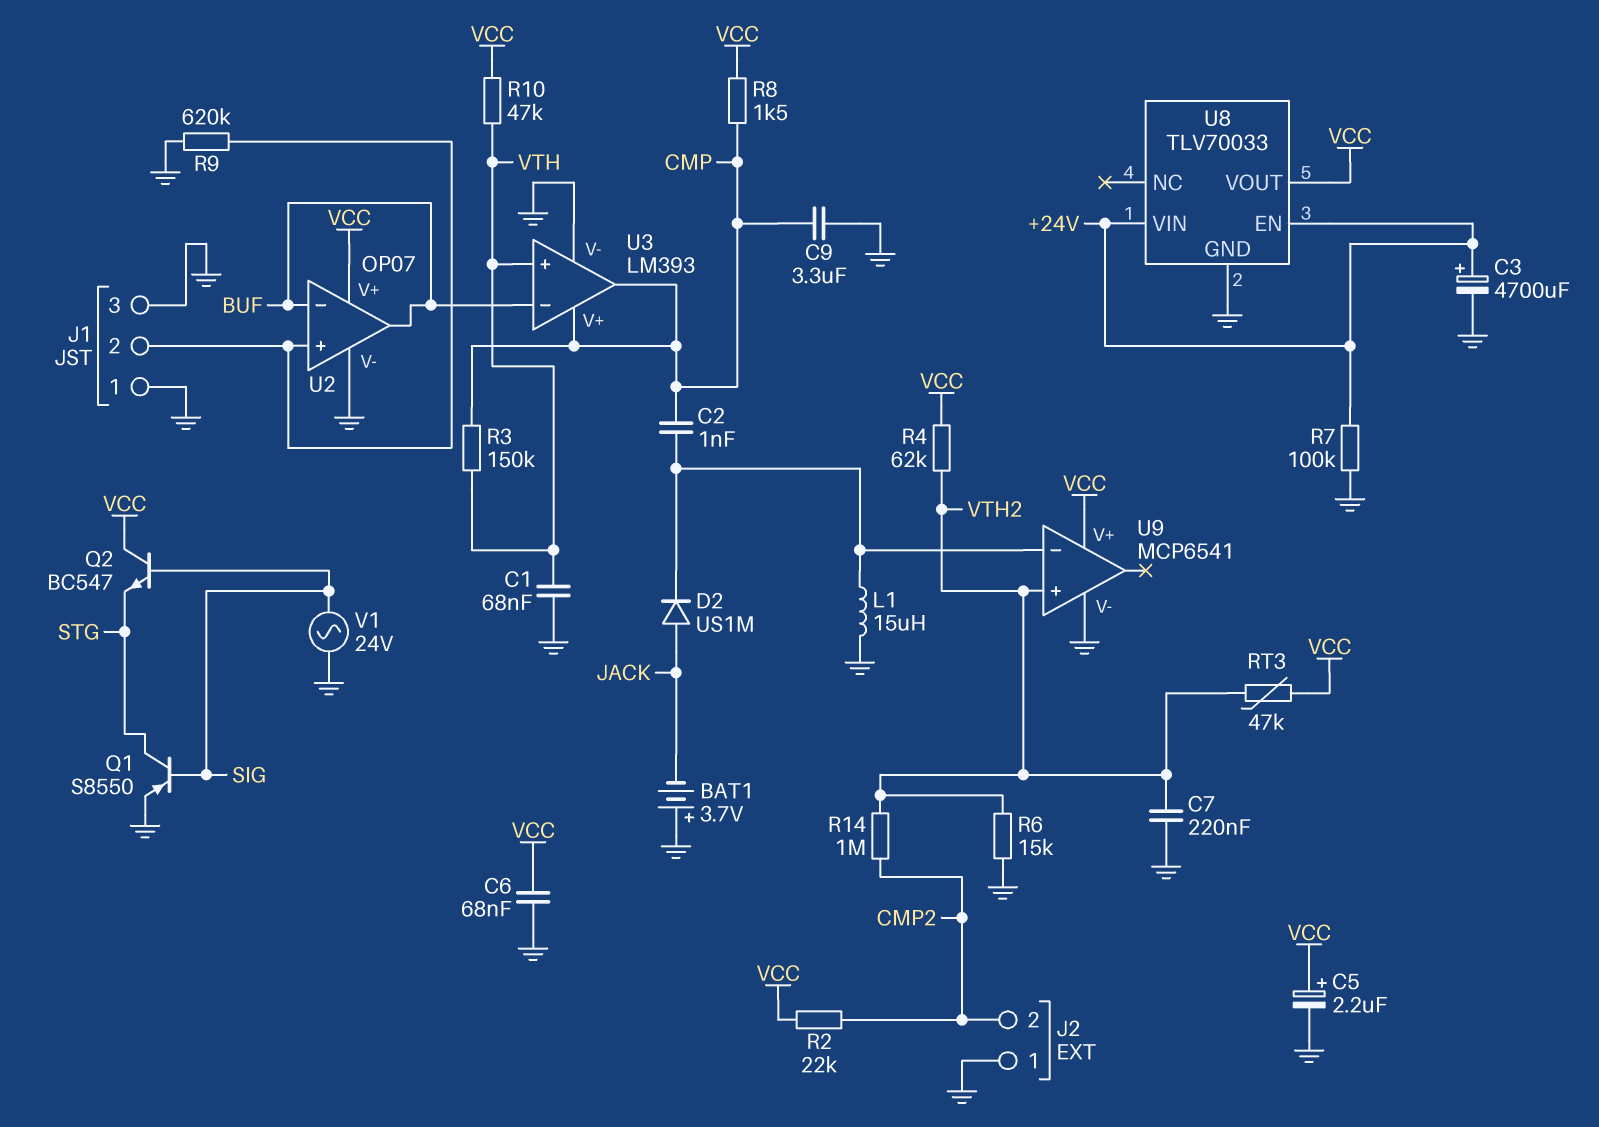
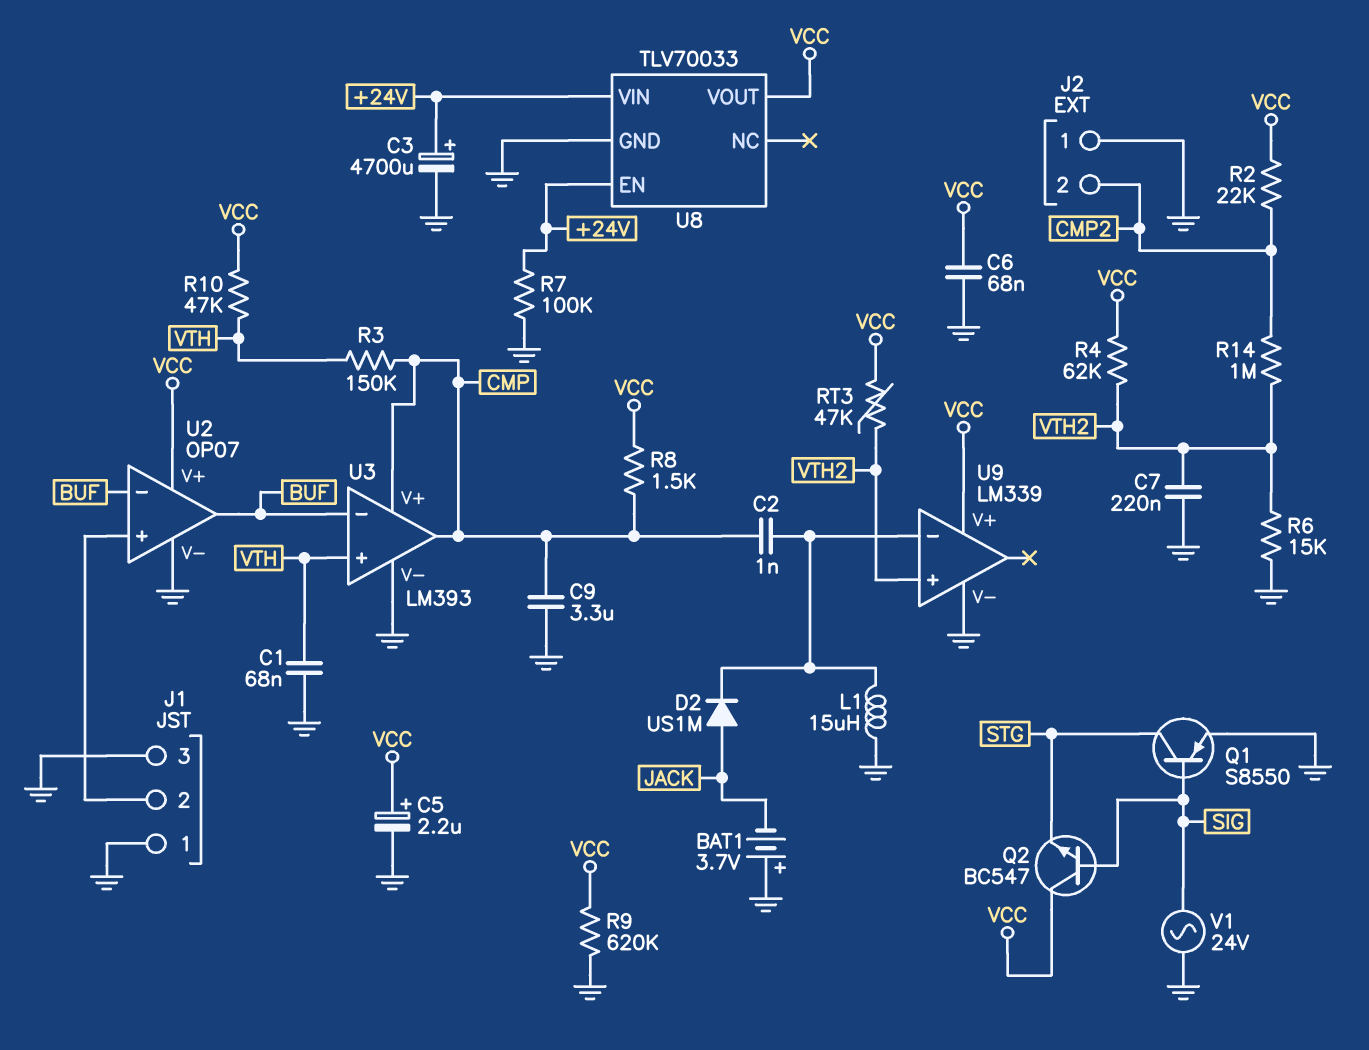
R9: 620k (GND, J1/2) -> 620k (GND, VCC)
U9: MCP6541 -> LM339

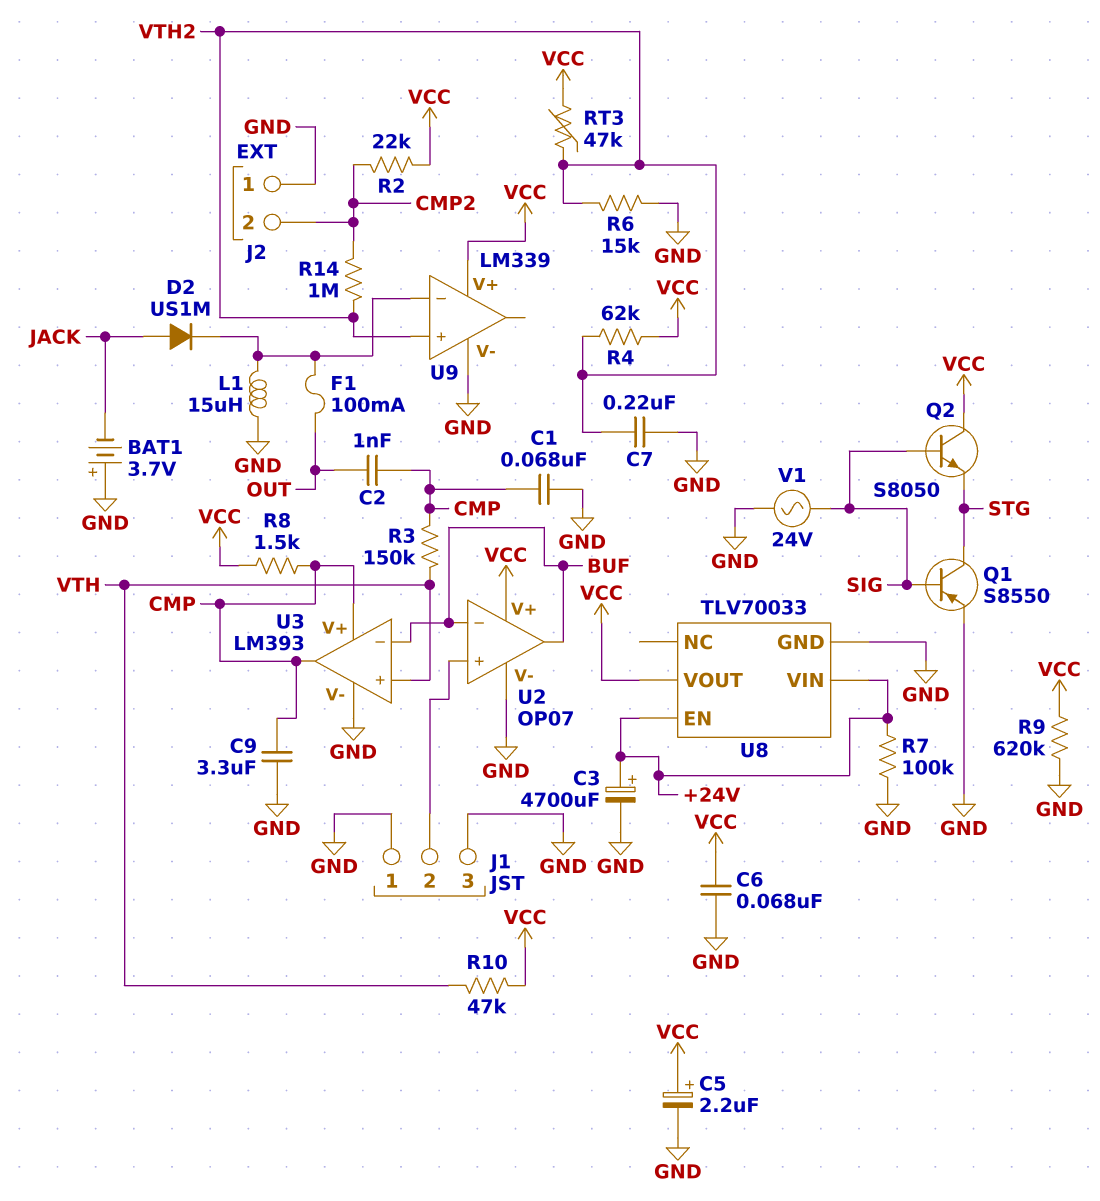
C1: 68nF (GND, VTH) -> 68nF (CMP, GND)
C2: 1nF (CMP, U9/in-) -> 1nF (CMP, OUT)
F1: none -> 100mA (OUT, U9/in-)
Q2: NPN BC547 (B SIG, C VCC, E STG) -> NPN S8050 (B SIG, C VCC, E STG)

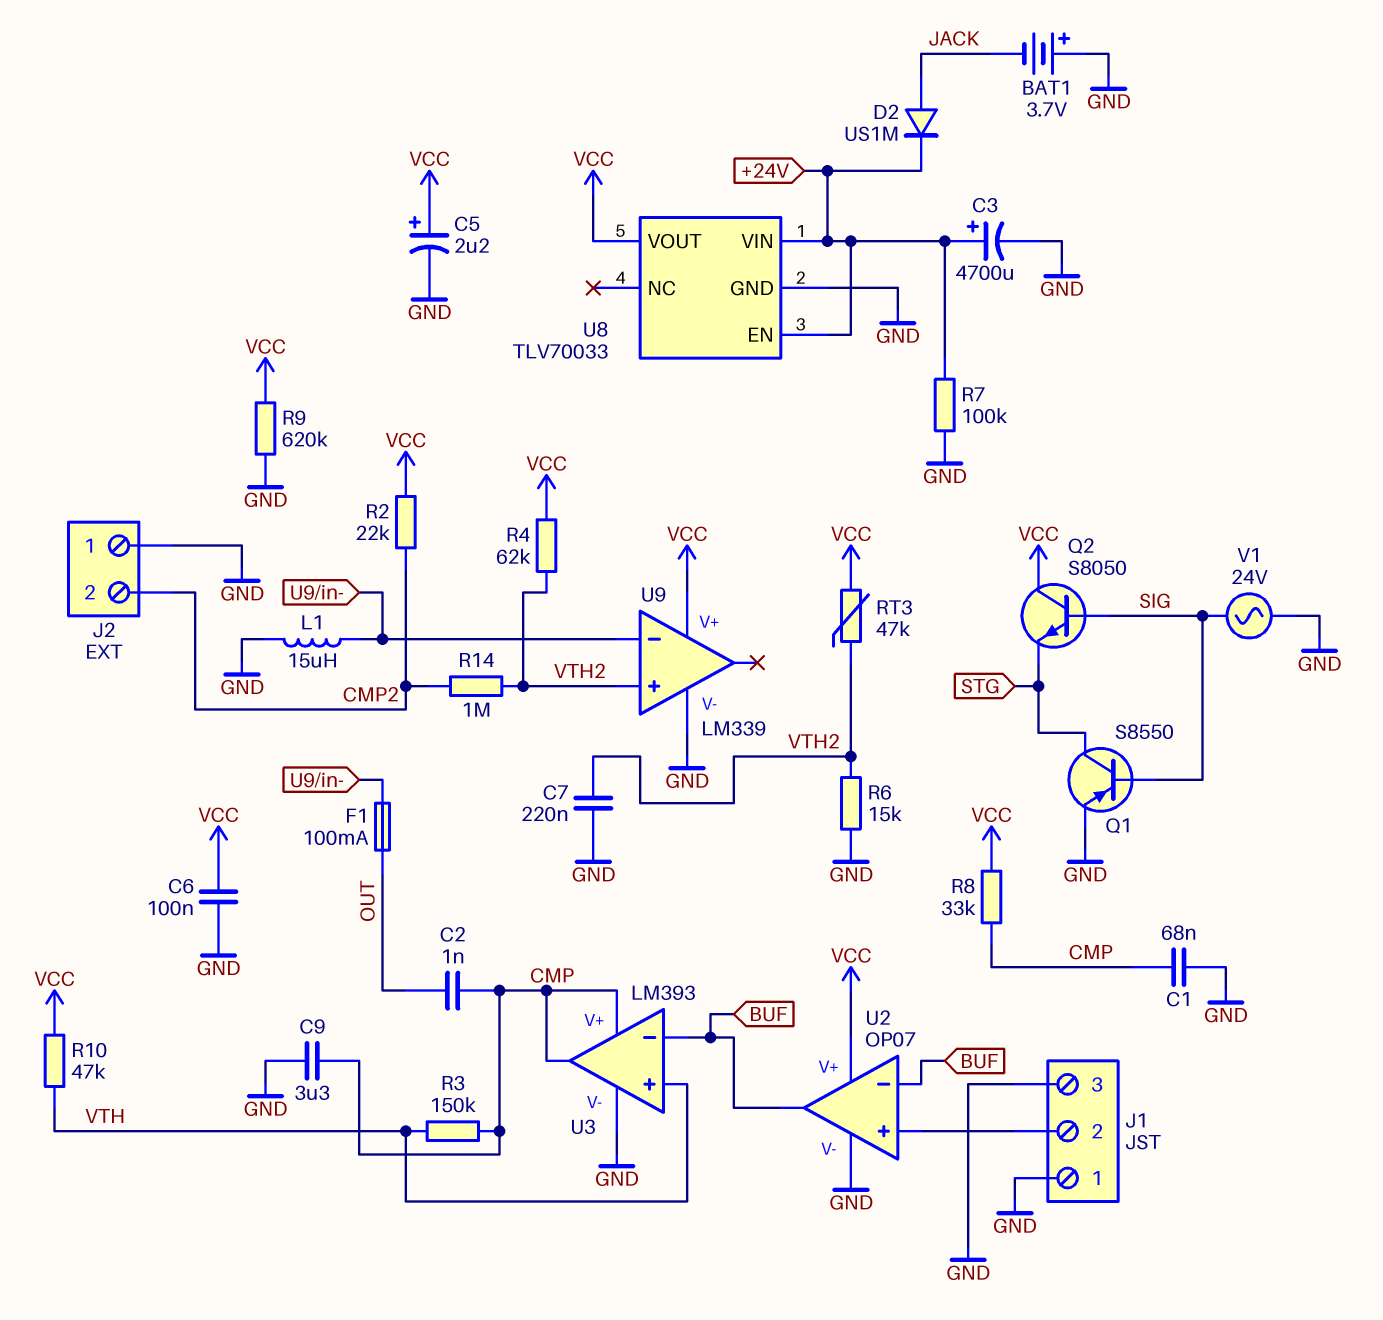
C6: 68nF (GND, VCC) -> 100nF (GND, VCC)
D2: diode US1M (A JACK, K U9/in-) -> diode US1M (A JACK, K +24V)
R8: 1.5k (CMP, VCC) -> 33k (CMP, VCC)

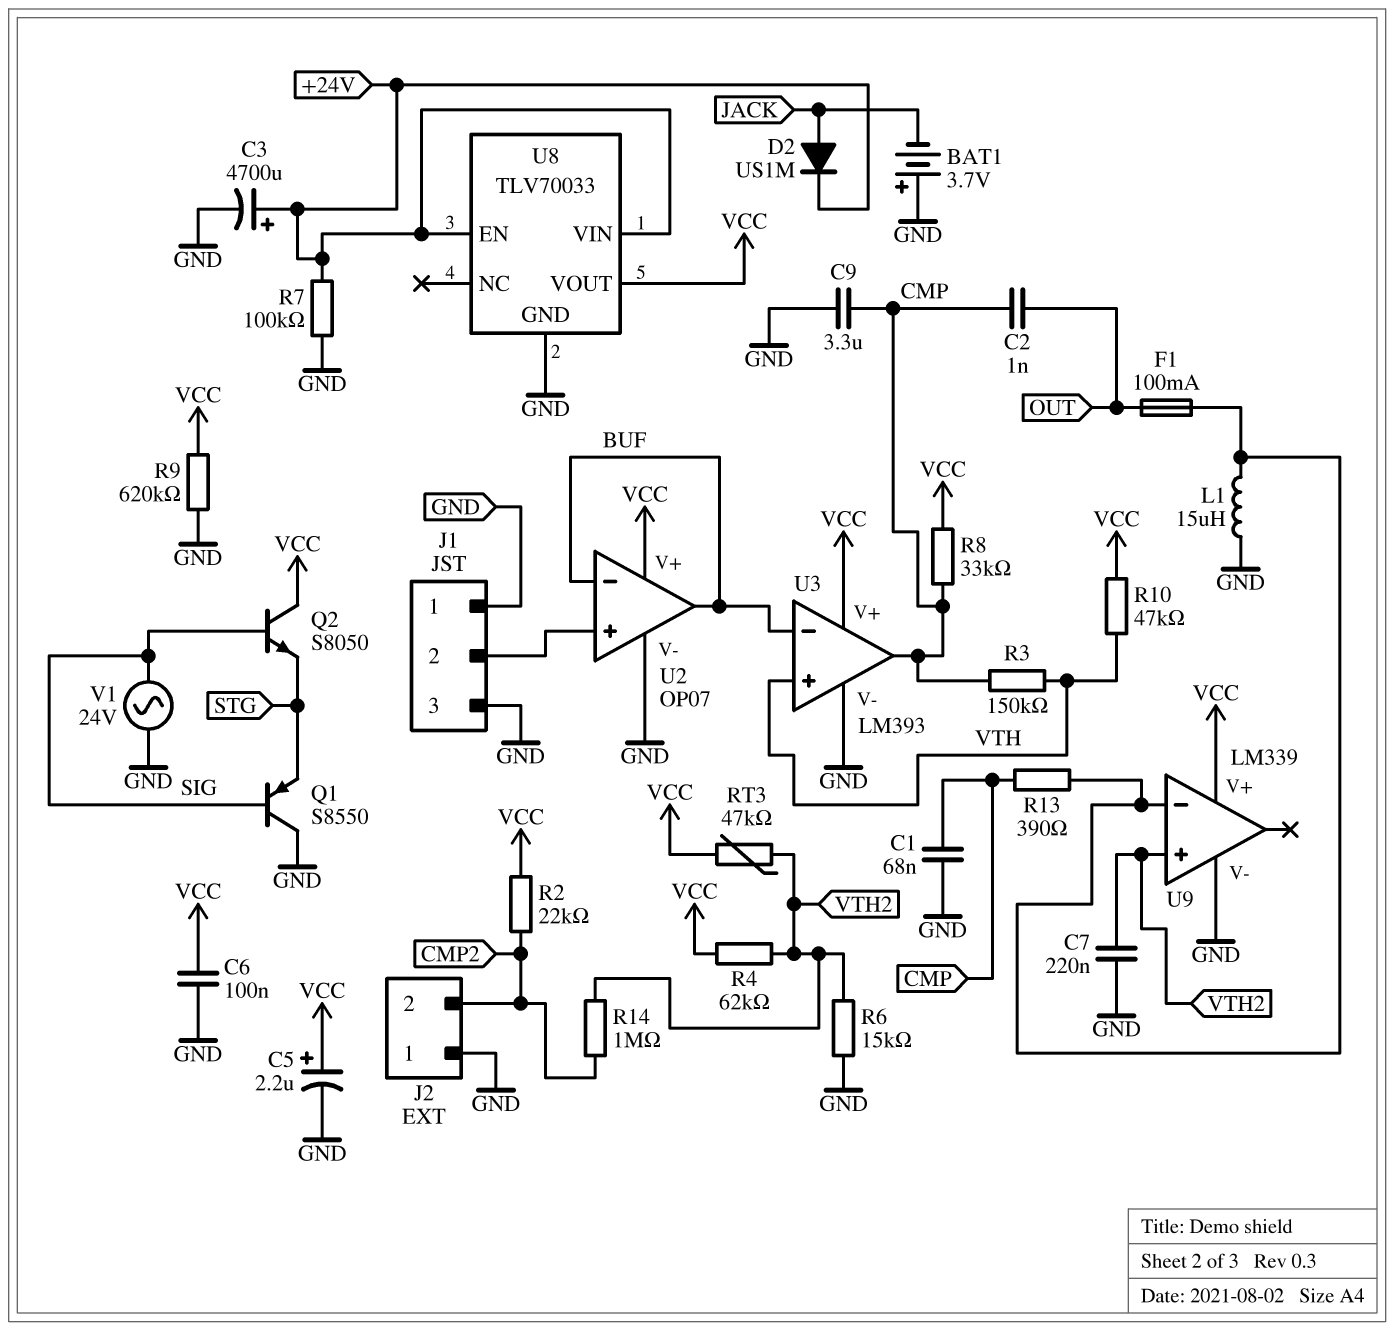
Q1: PNP S8550 (B SIG, C STG, E GND) -> PNP S8550 (B SIG, C GND, E STG)
R13: none -> 390 (CMP, U9/in-)
U3 pin V+: CMP -> VCC

